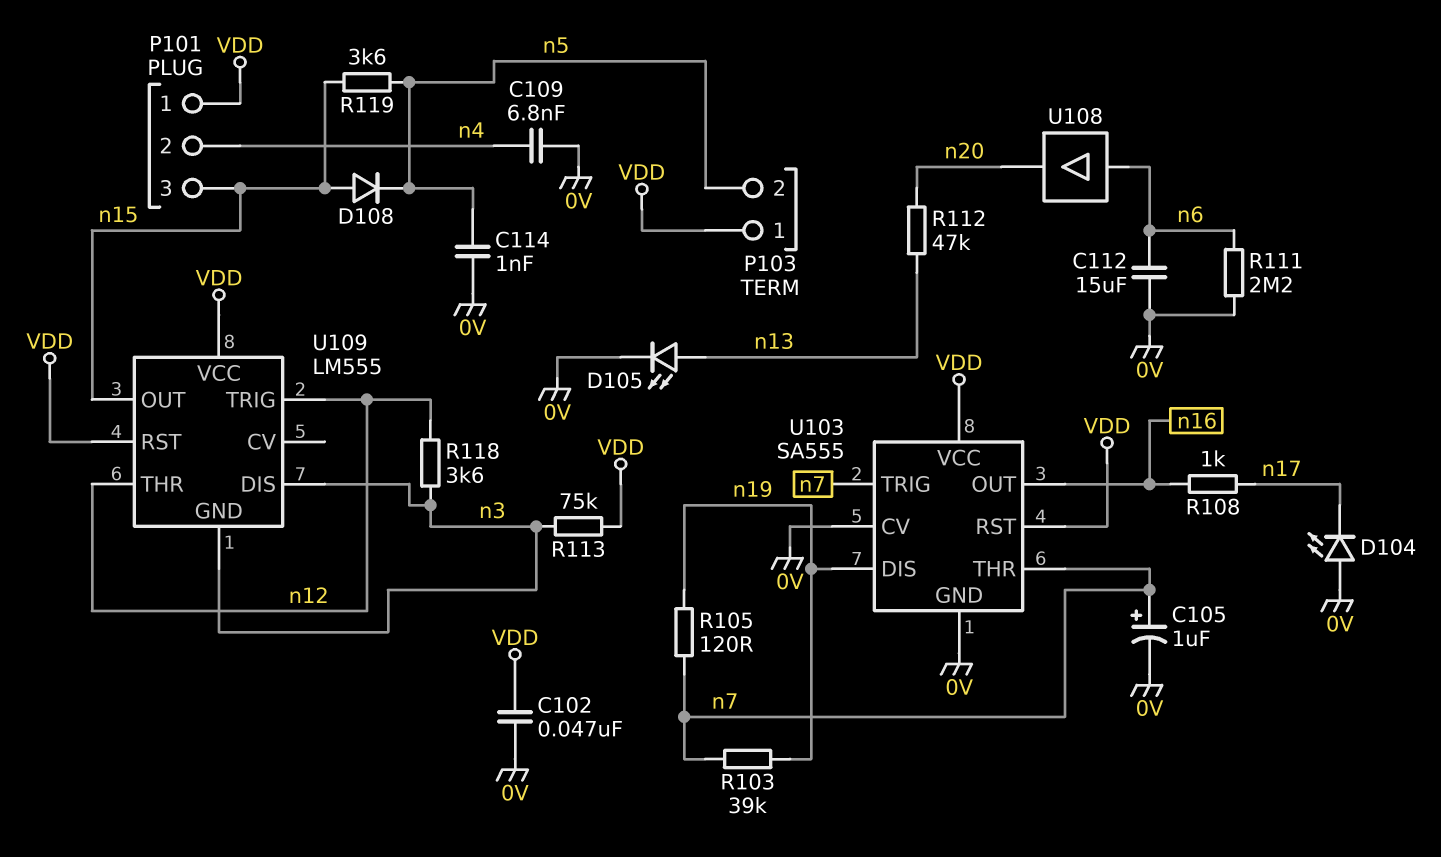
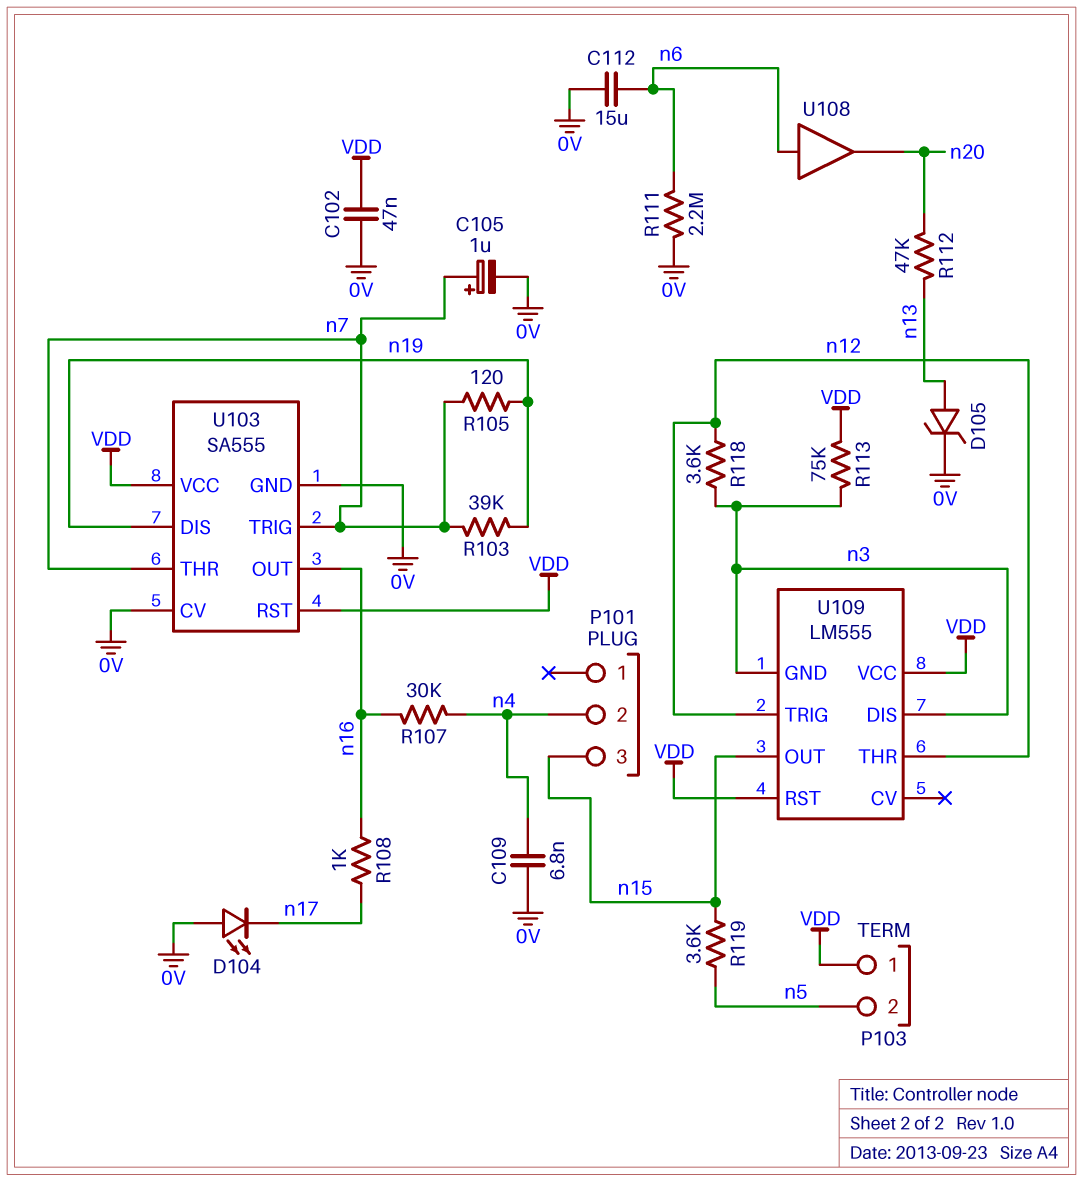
C114: 1nF (0V, n5) -> none
D105: LED (A n13, K 0V) -> zener (A n13, K 0V)
D108: diode (A n15, K n5) -> none
P101 pin 1: VDD -> none
R107: none -> 30k (n4, n16)

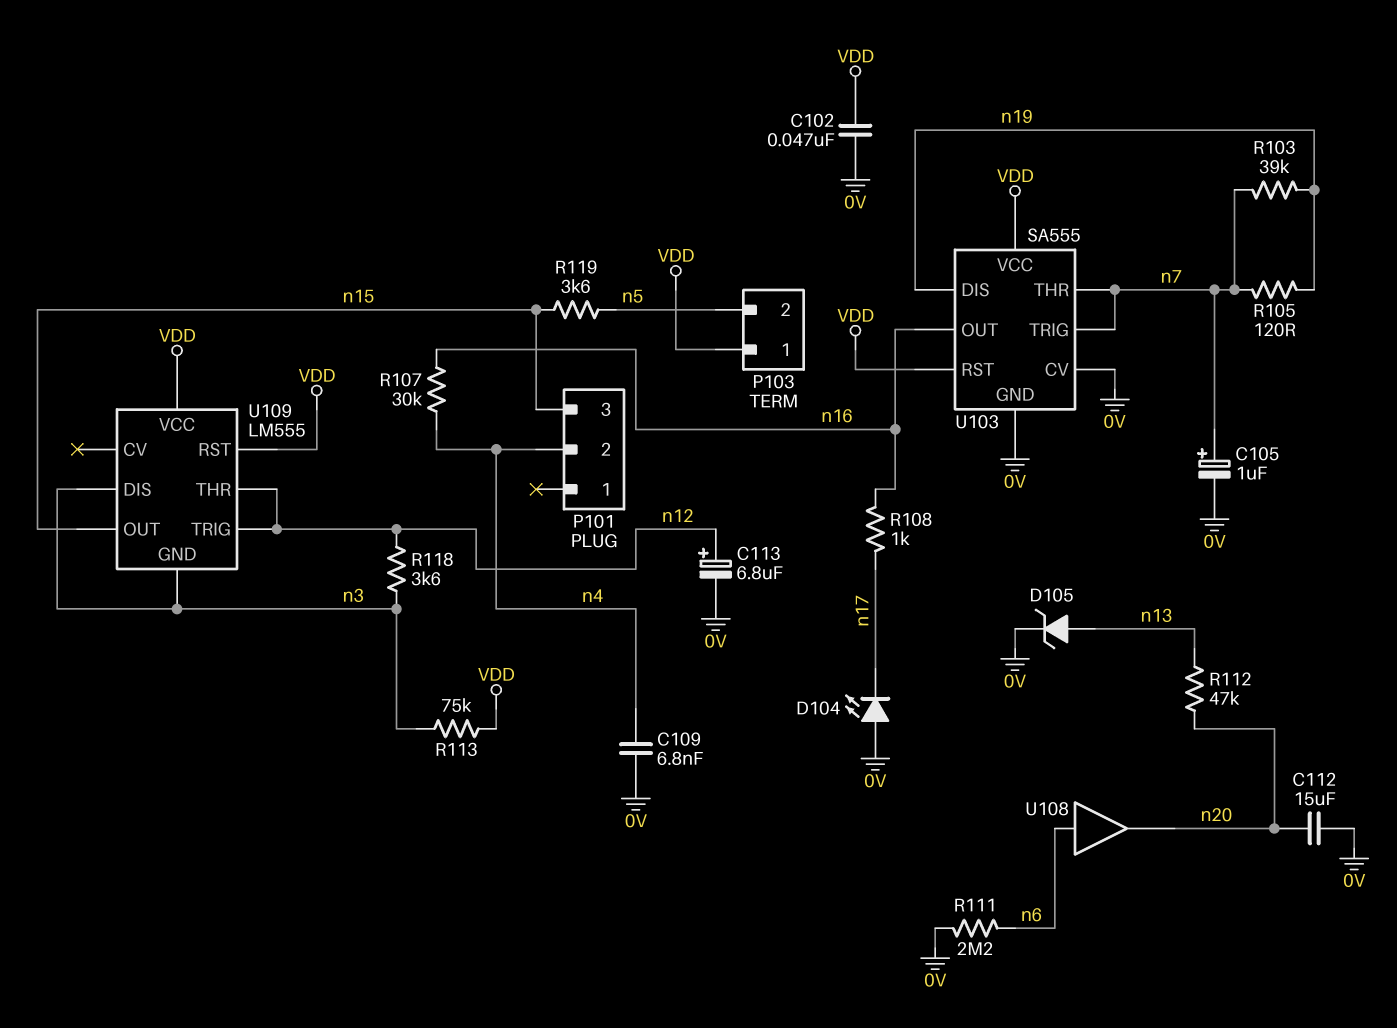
C112: 15uF (0V, n6) -> 15uF (0V, n20)
C113: none -> 6.8uF (plus n12, minus 0V)

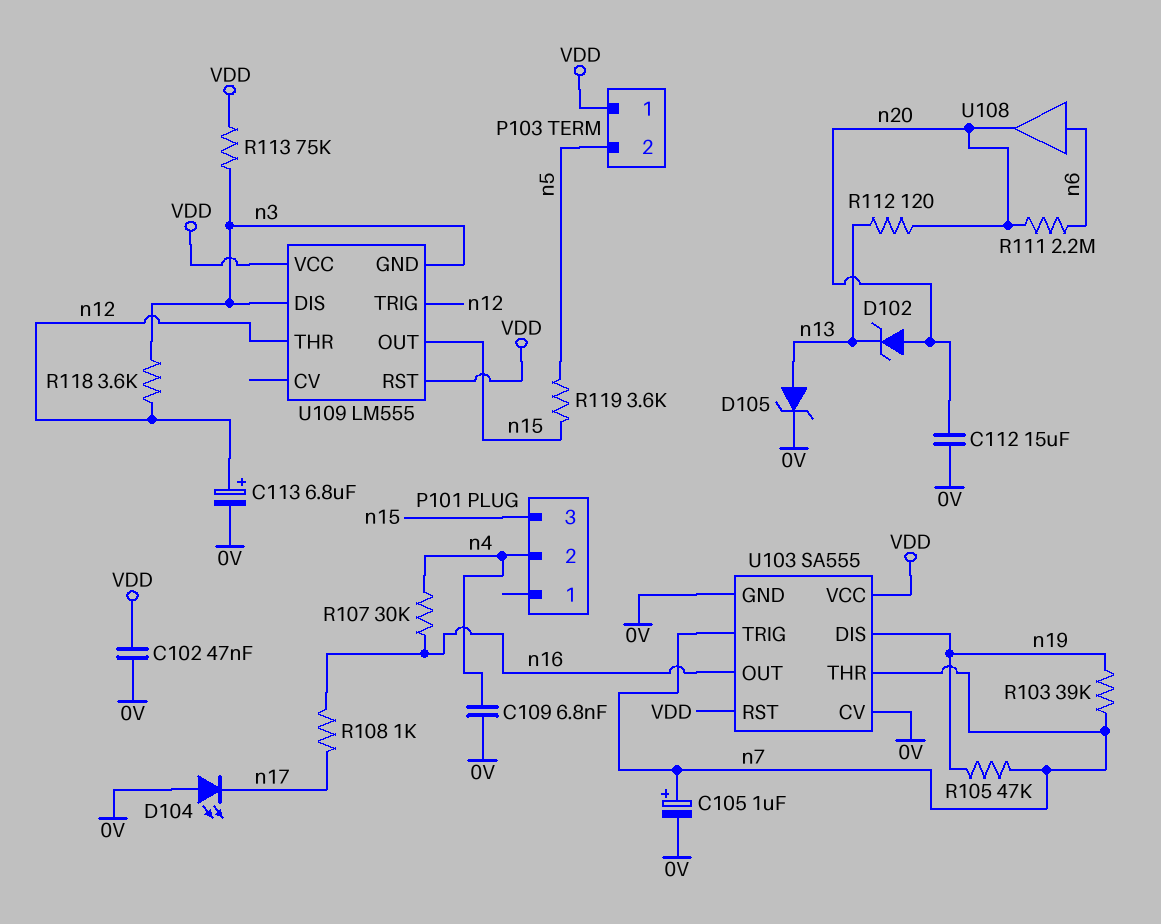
D102: none -> zener (A n20, K n13)
R105: 120 (n7, n19) -> 47k (n7, n19)
R111: 2.2M (0V, n6) -> 2.2M (n6, n20)
R112: 47k (n13, n20) -> 120 (n13, n20)

